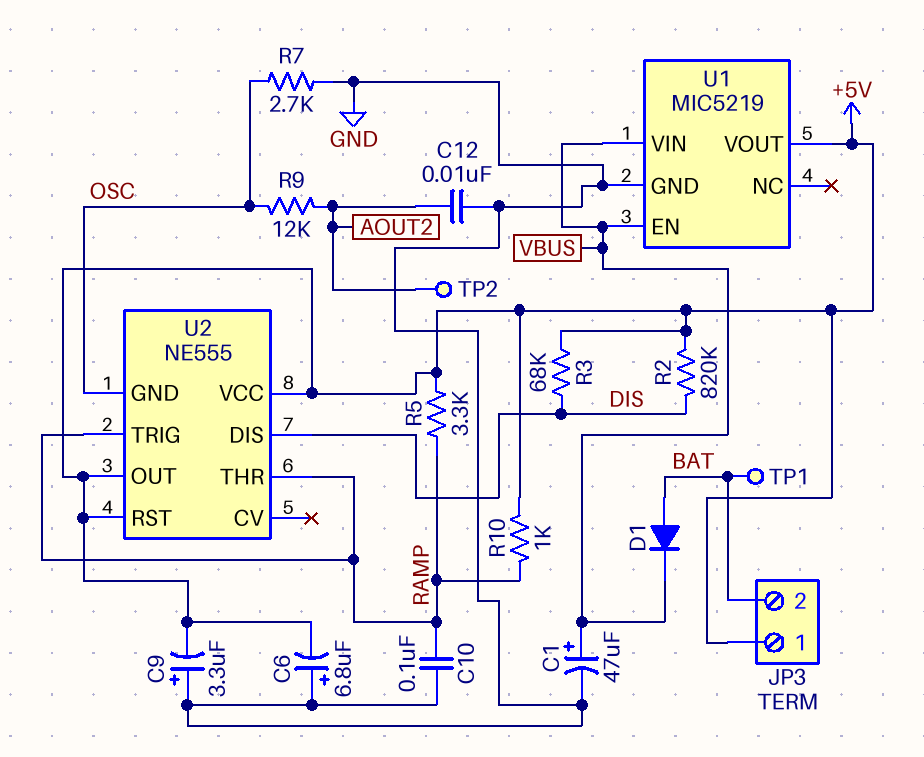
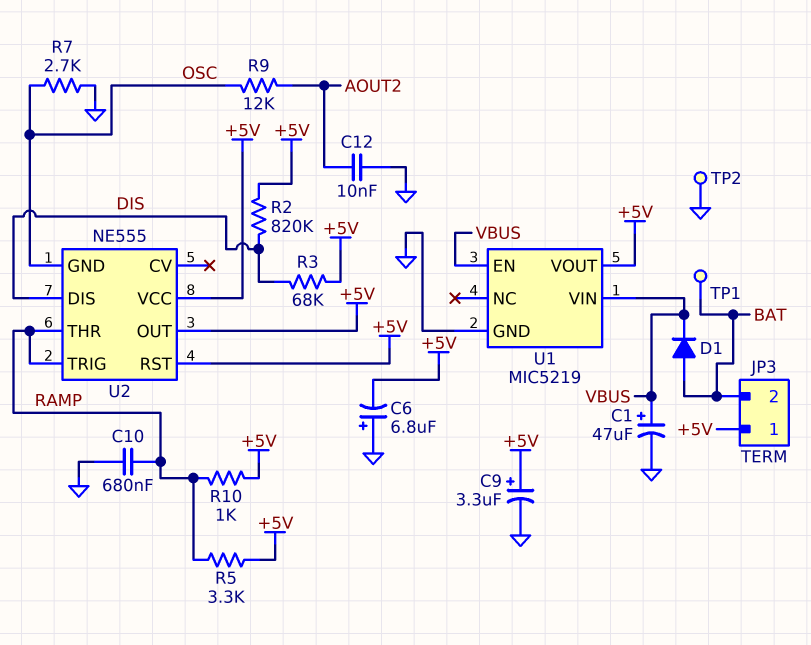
C9: 3.3uF (plus GND, minus +5V) -> 3.3uF (plus +5V, minus GND)
C10: 100nF (GND, RAMP) -> 680nF (GND, RAMP)
TP2: test point (AOUT2) -> test point (GND)

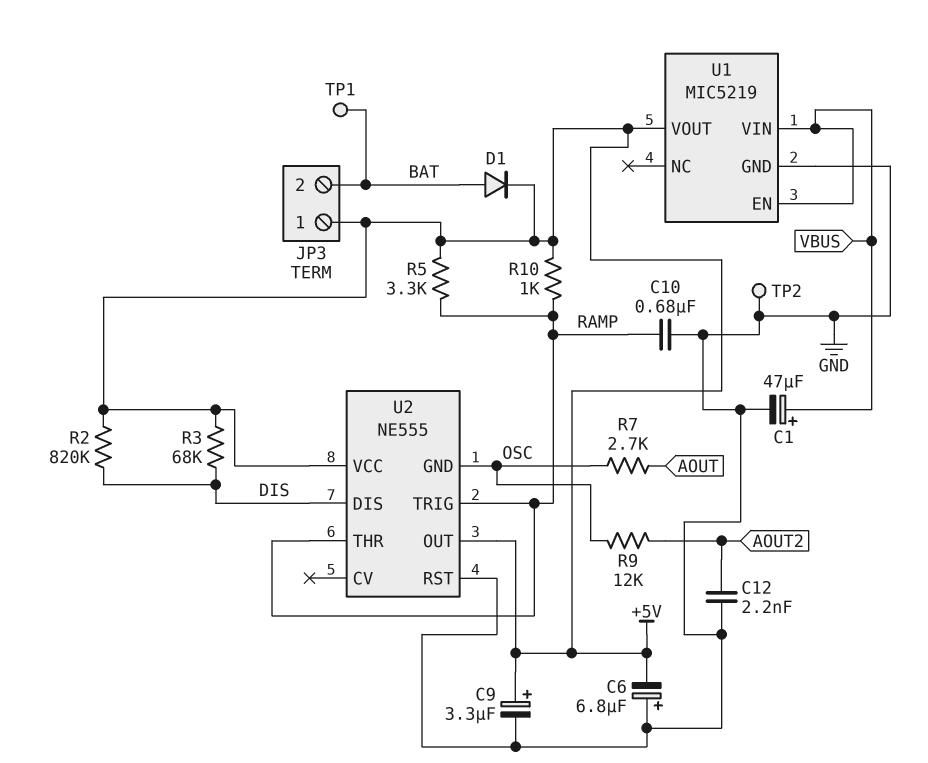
C12: 10nF (AOUT2, GND) -> 2.2nF (AOUT2, GND)
D1: diode (A BAT, K VBUS) -> diode (A BAT, K +5V)
R7: 2.7k (GND, OSC) -> 2.7k (AOUT, OSC)
U2 pin RST: +5V -> GND

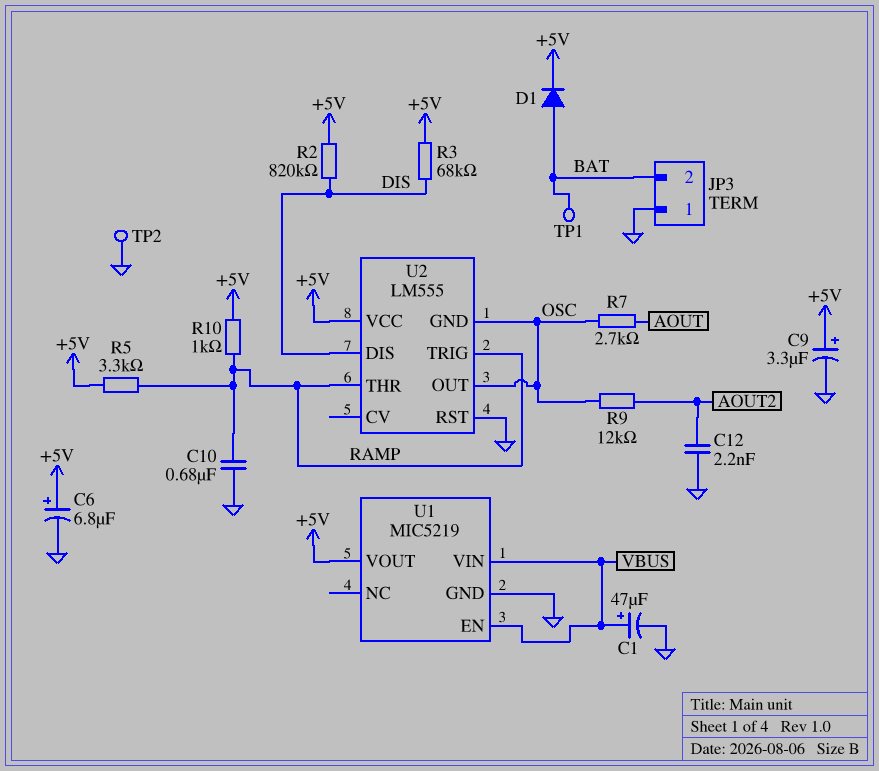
C6: 6.8uF (plus GND, minus +5V) -> 6.8uF (plus +5V, minus GND)
JP3 pin 1: +5V -> GND
U2: NE555 -> LM555
U2 pin OUT: +5V -> OSC

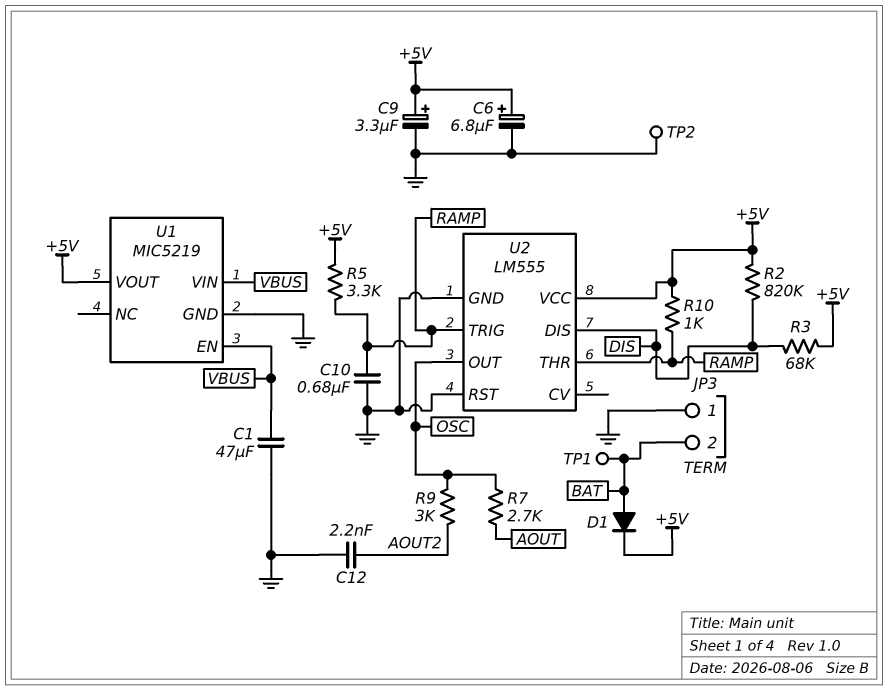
C1: 47uF (plus VBUS, minus GND) -> 47uF (GND, VBUS)
R9: 12k (AOUT2, OSC) -> 3k (AOUT2, OSC)
U2 pin GND: OSC -> GND

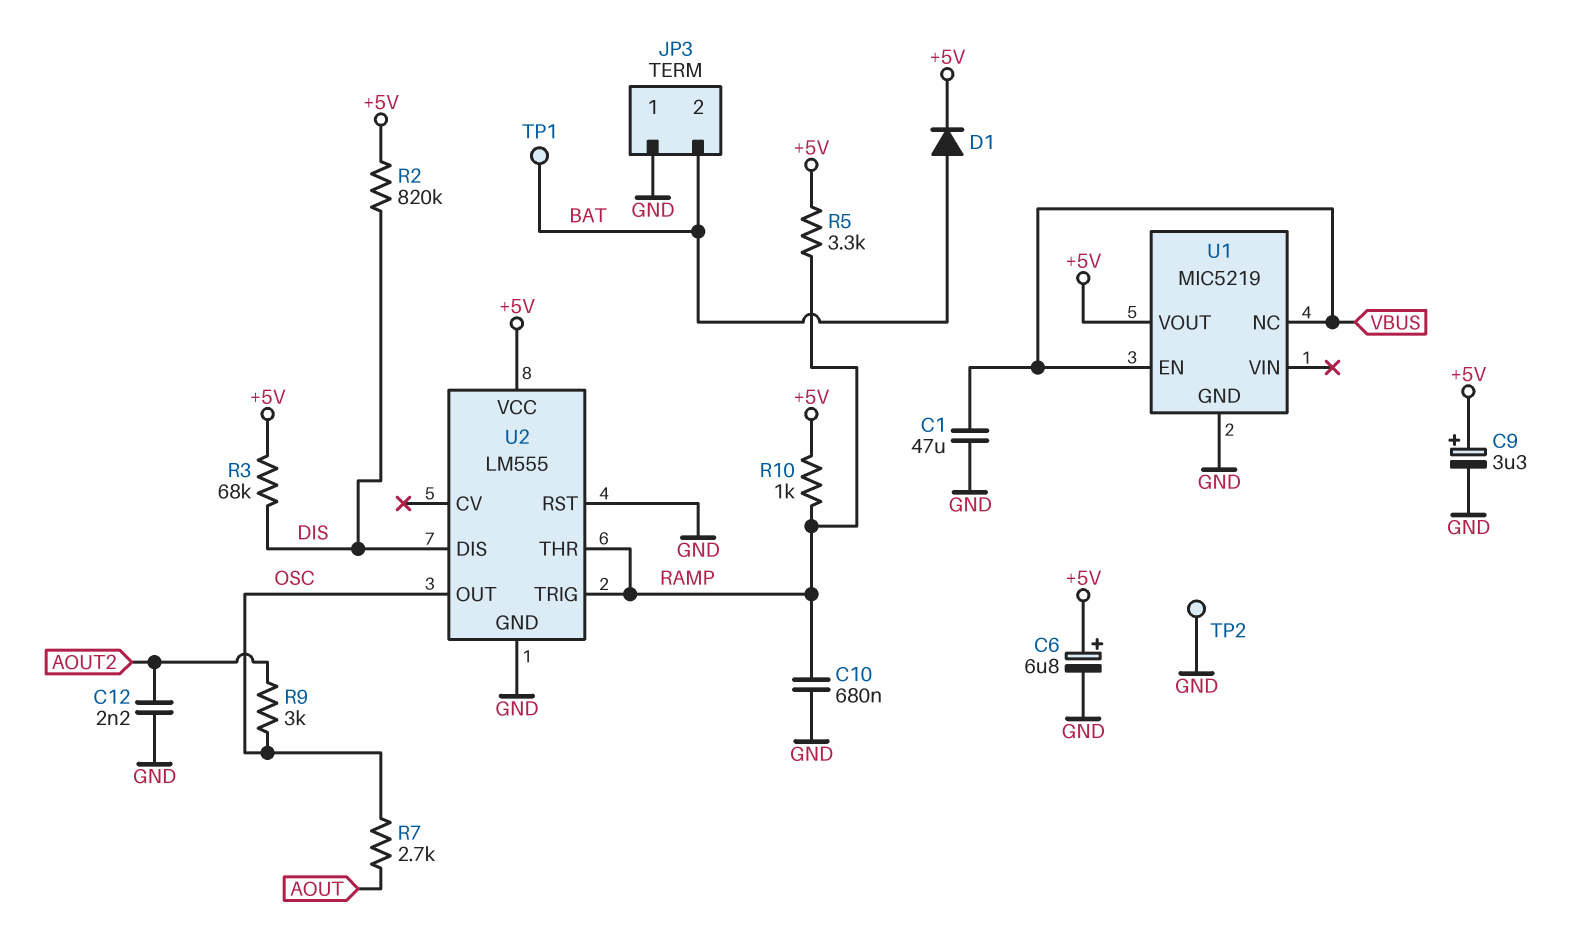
U1 pin NC: none -> VBUS
U1 pin VIN: VBUS -> none

